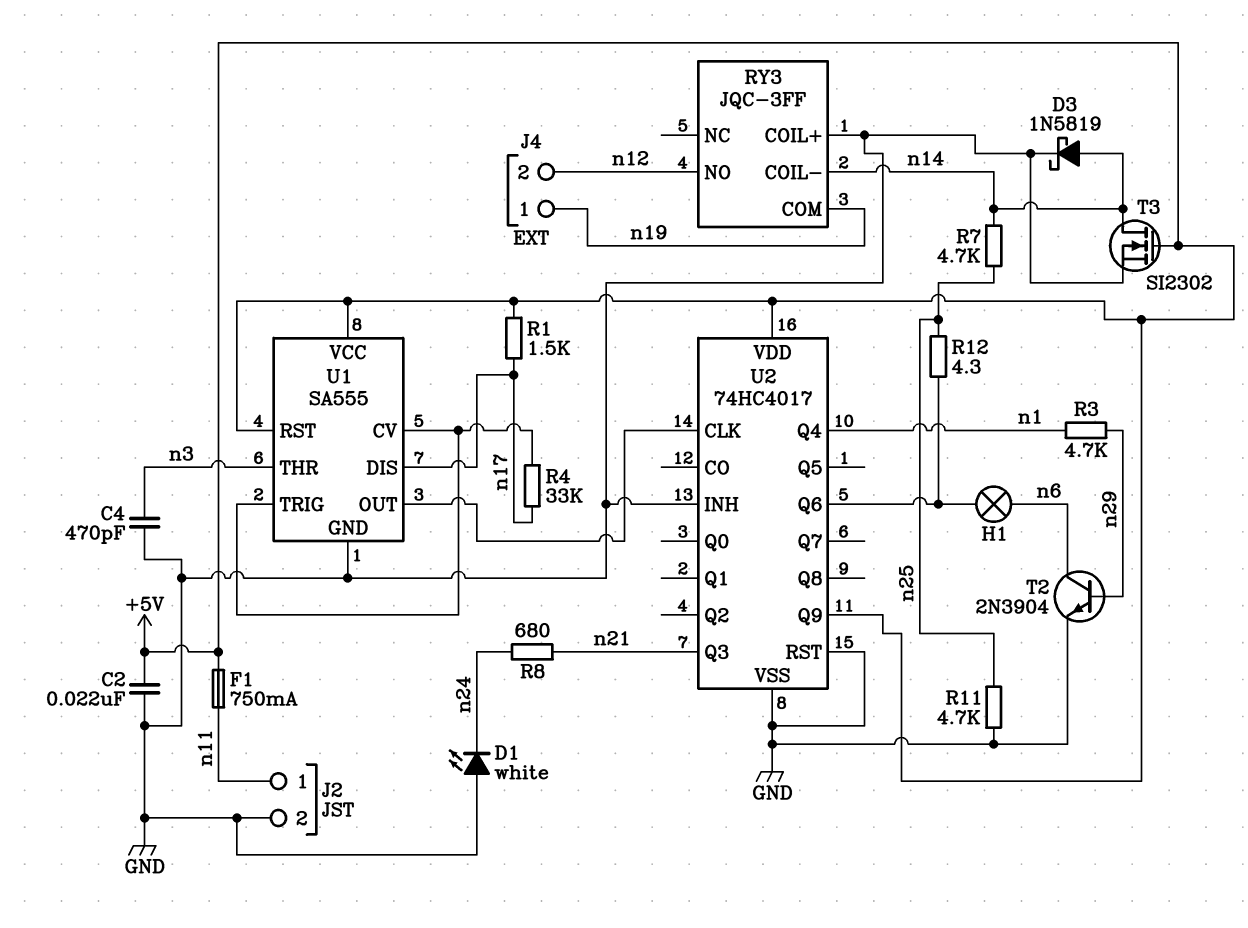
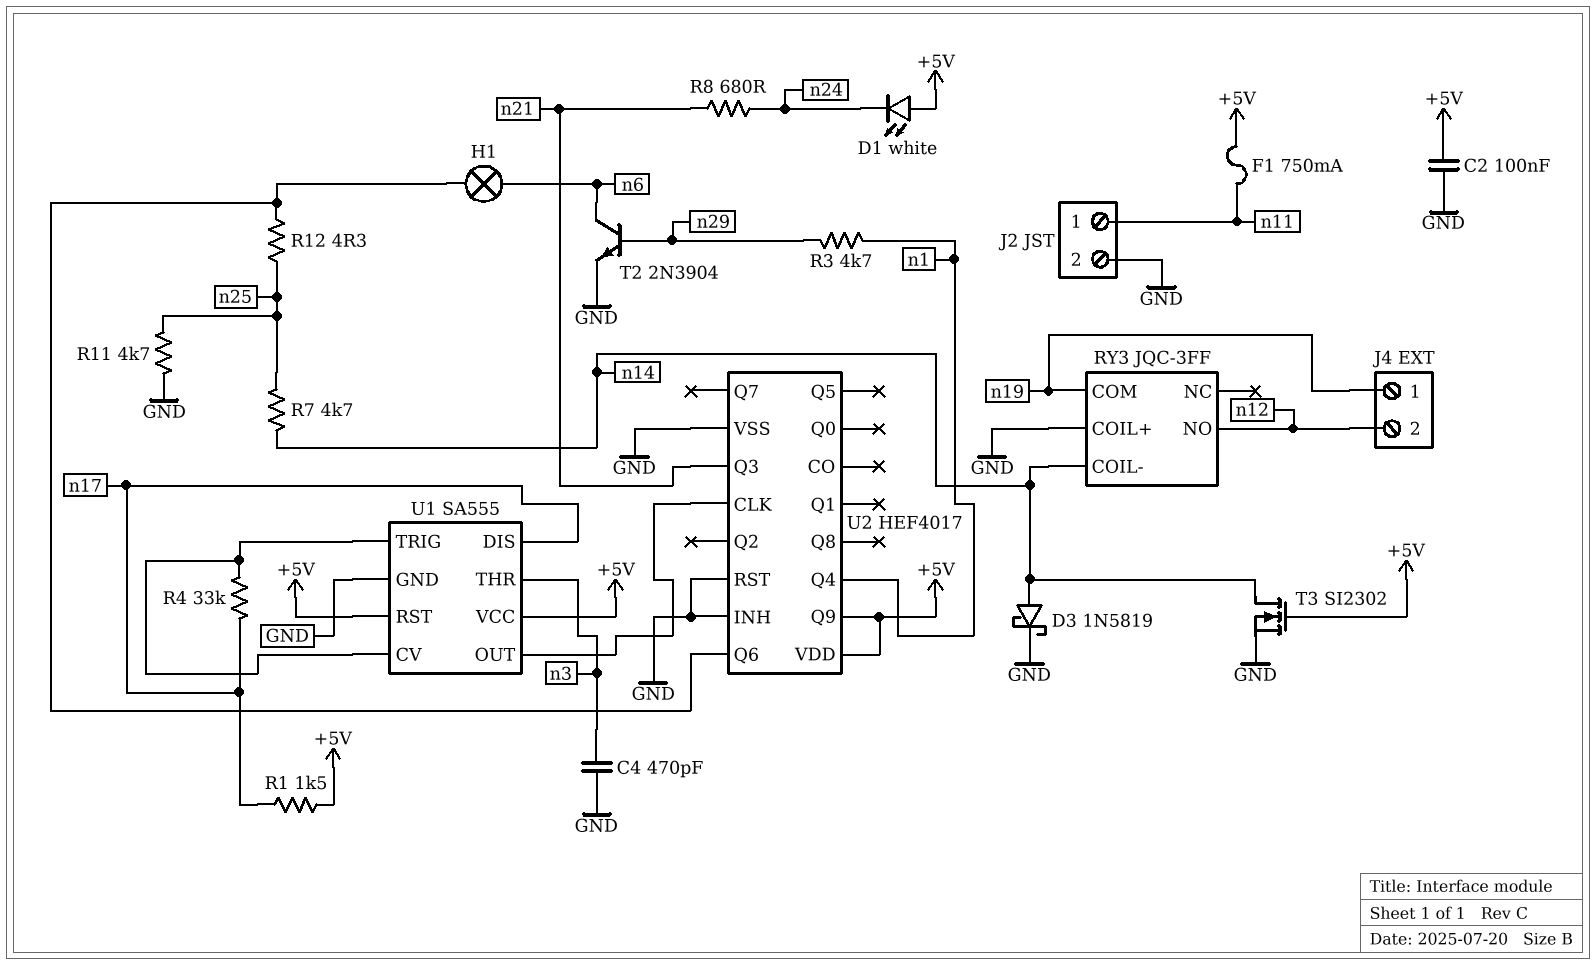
C2: 22nF (+5V, GND) -> 100nF (+5V, GND)
D1: LED white (A GND, K n24) -> LED white (A +5V, K n24)
U2: 74HC4017 -> HEF4017

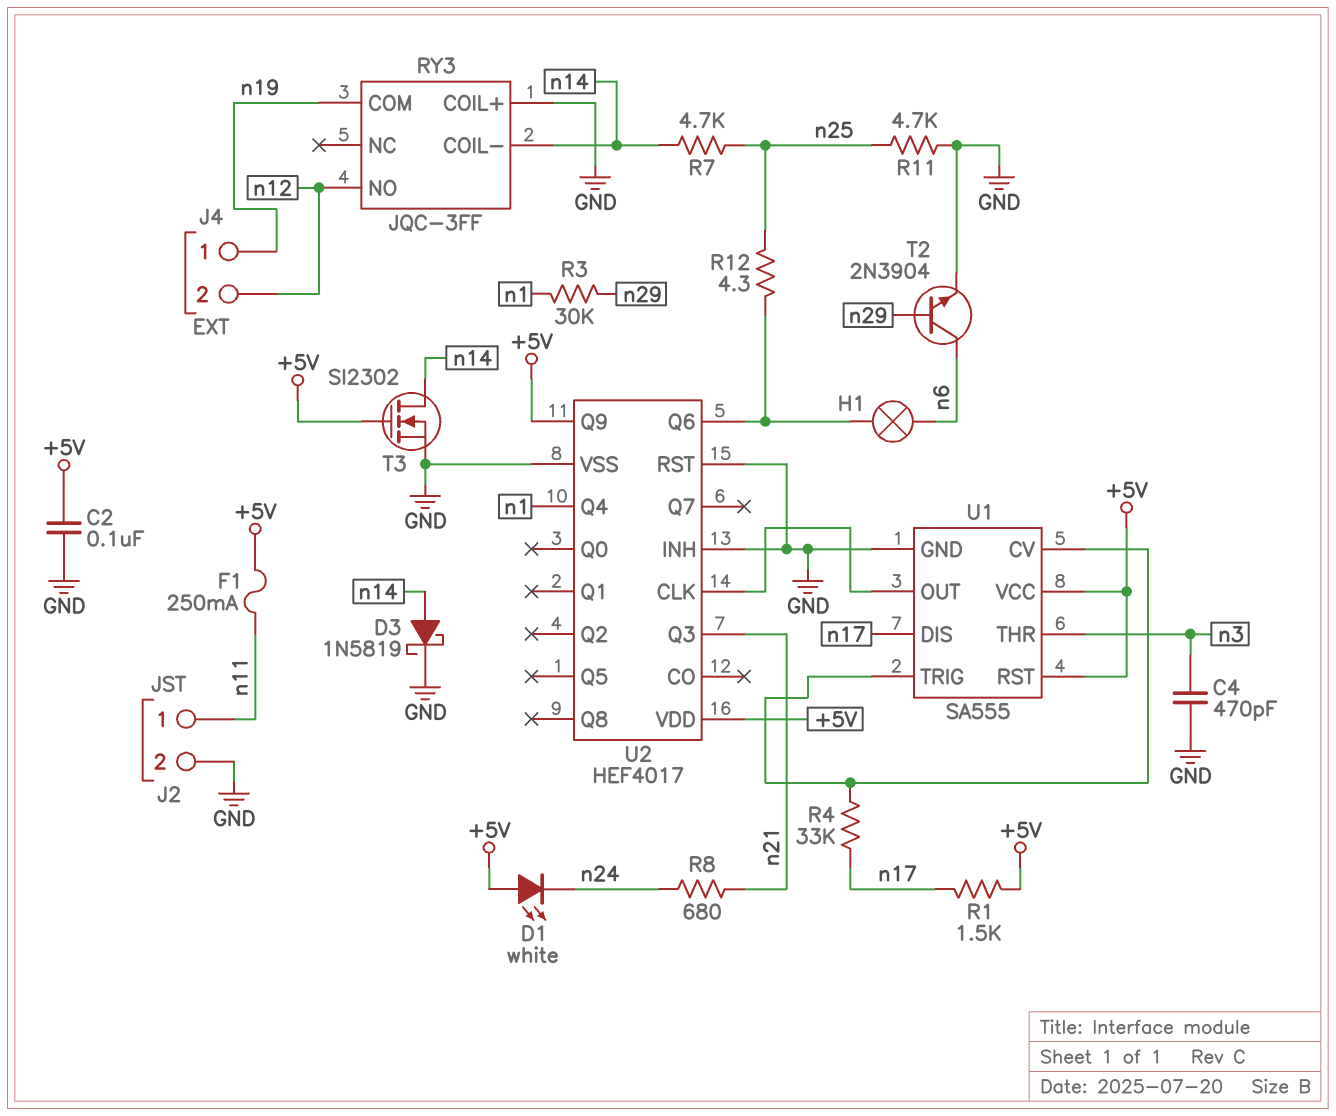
F1: 750mA (+5V, n11) -> 250mA (+5V, n11)
R3: 4.7k (n1, n29) -> 30k (n1, n29)

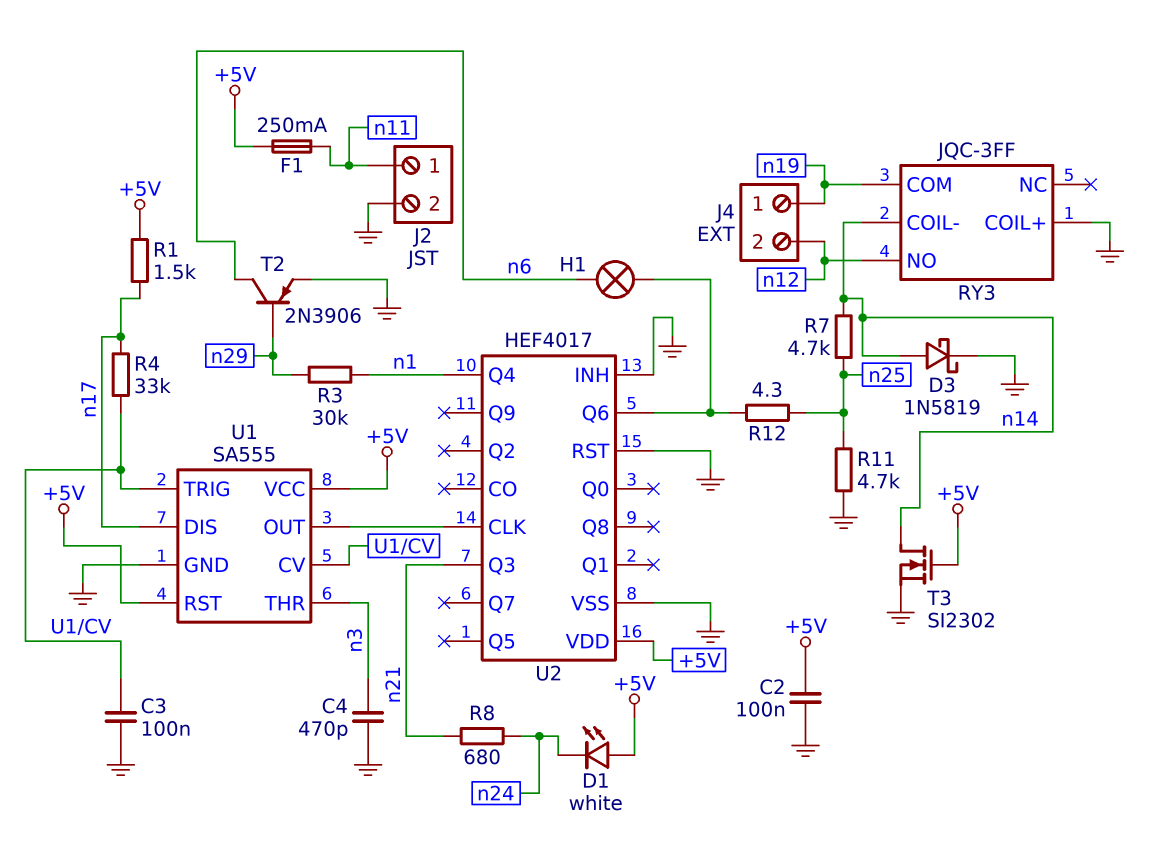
C3: none -> 100nF (GND, U1/CV)
T2: NPN 2N3904 (B n29, C n6, E GND) -> PNP 2N3906 (B n29, C n6, E GND)
U2 pin Q9: +5V -> none

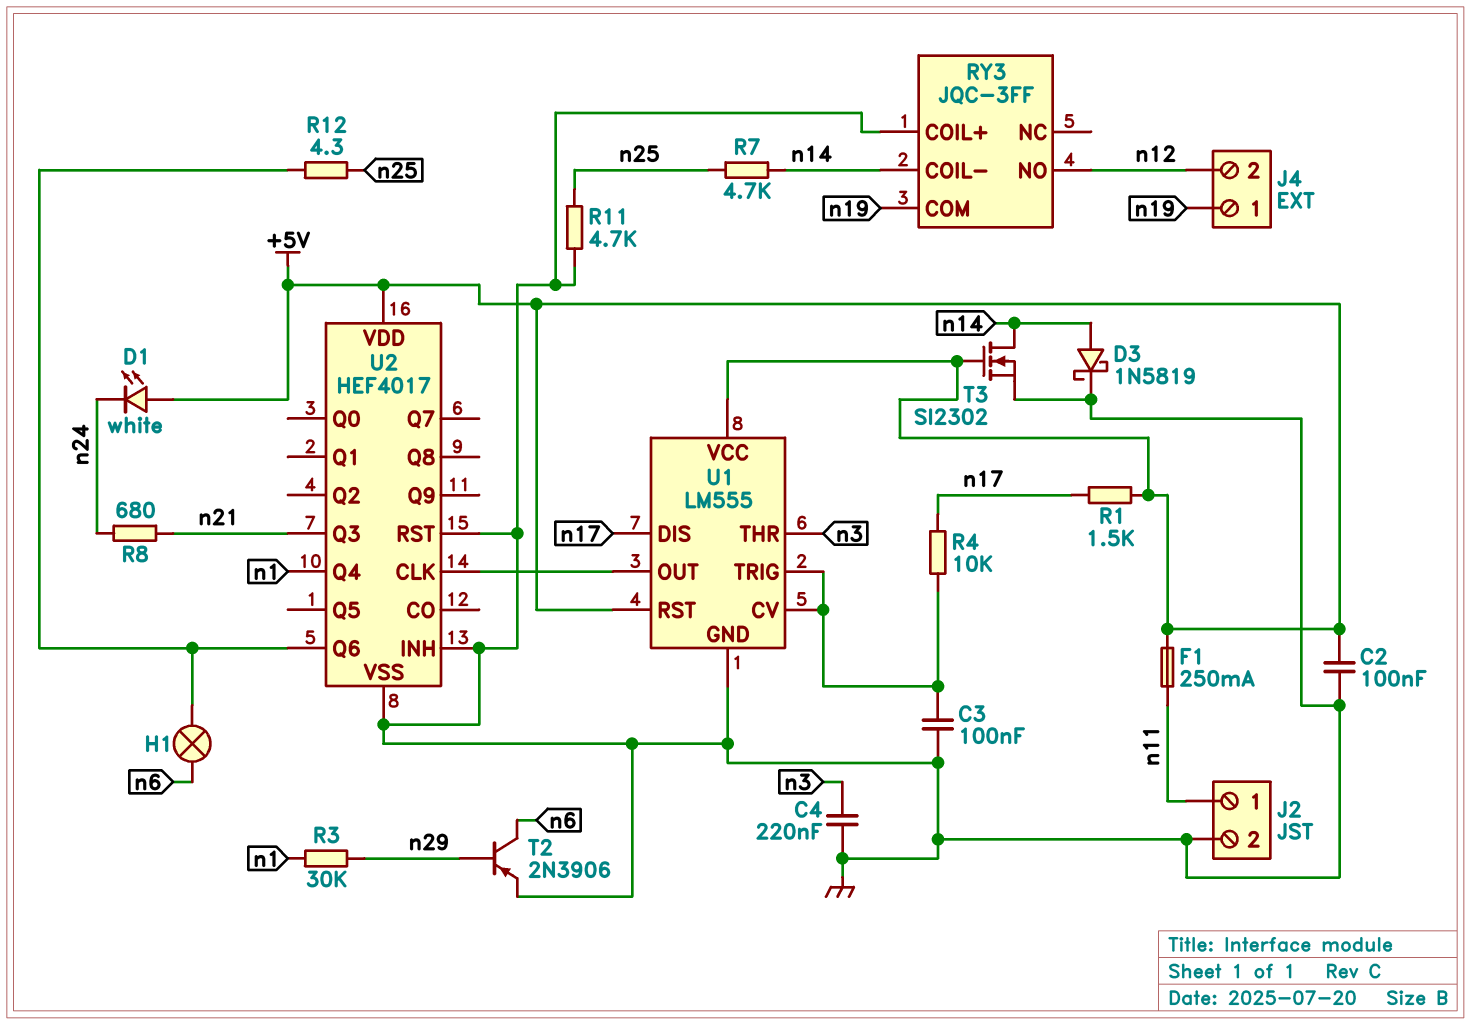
C4: 470pF (GND, n3) -> 220nF (GND, n3)
R4: 33k (U1/CV, n17) -> 10k (U1/CV, n17)
U1: SA555 -> LM555

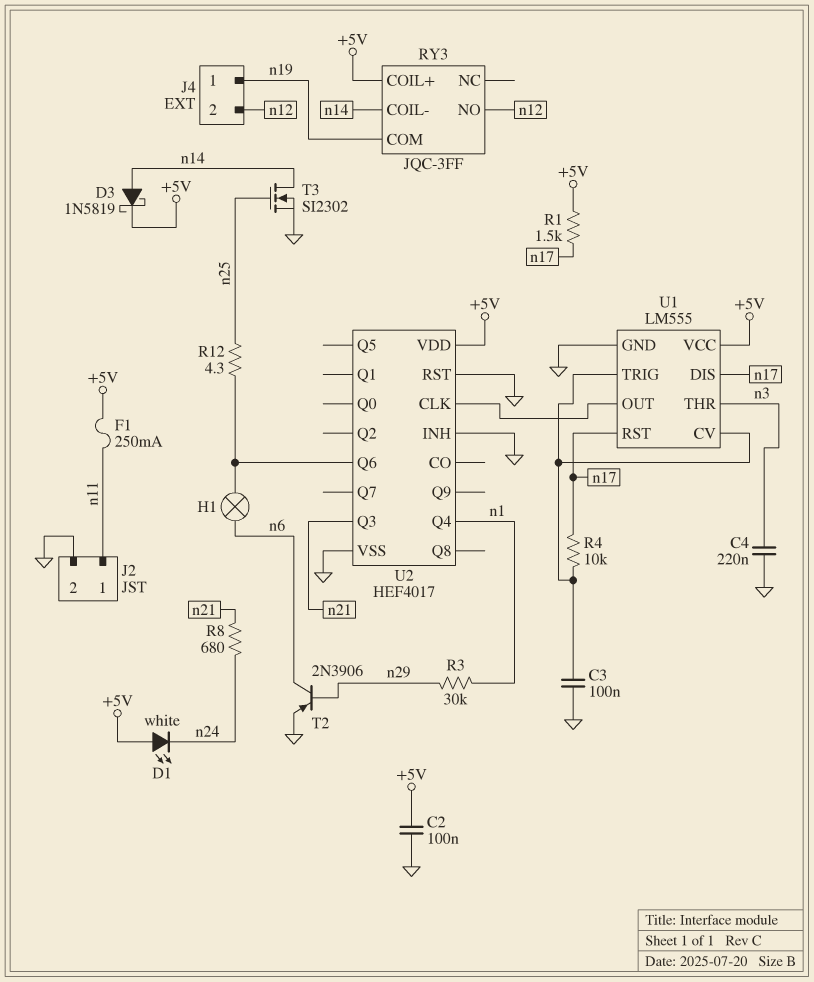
D3: schottky 1N5819 (A n14, K GND) -> schottky 1N5819 (A n14, K +5V)
R7: 4.7k (n14, n25) -> none
R11: 4.7k (GND, n25) -> none
RY3 pin COIL+: GND -> +5V
T3: NMOS SI2302 (G +5V, D n14, S GND) -> NMOS SI2302 (G n25, D n14, S GND)
U1 pin RST: +5V -> n17

